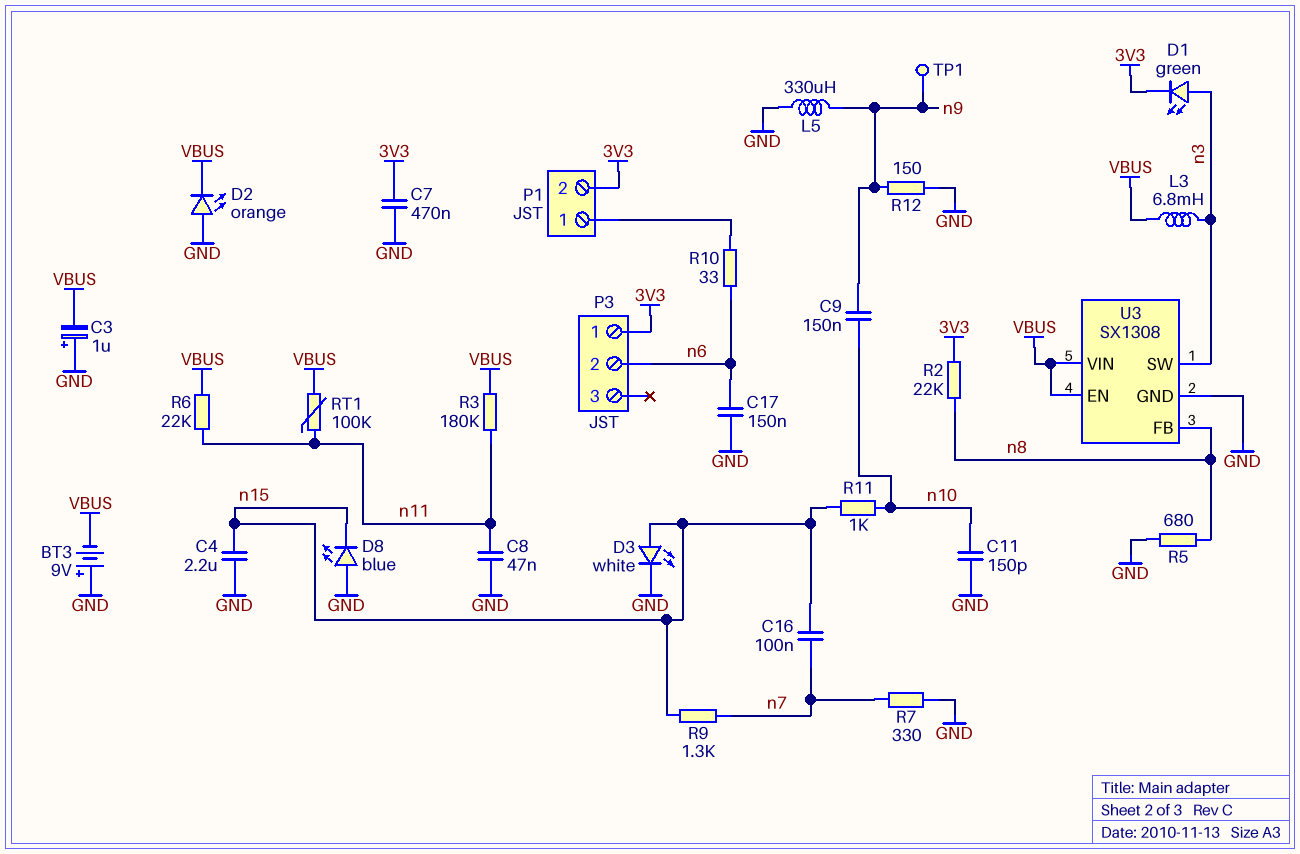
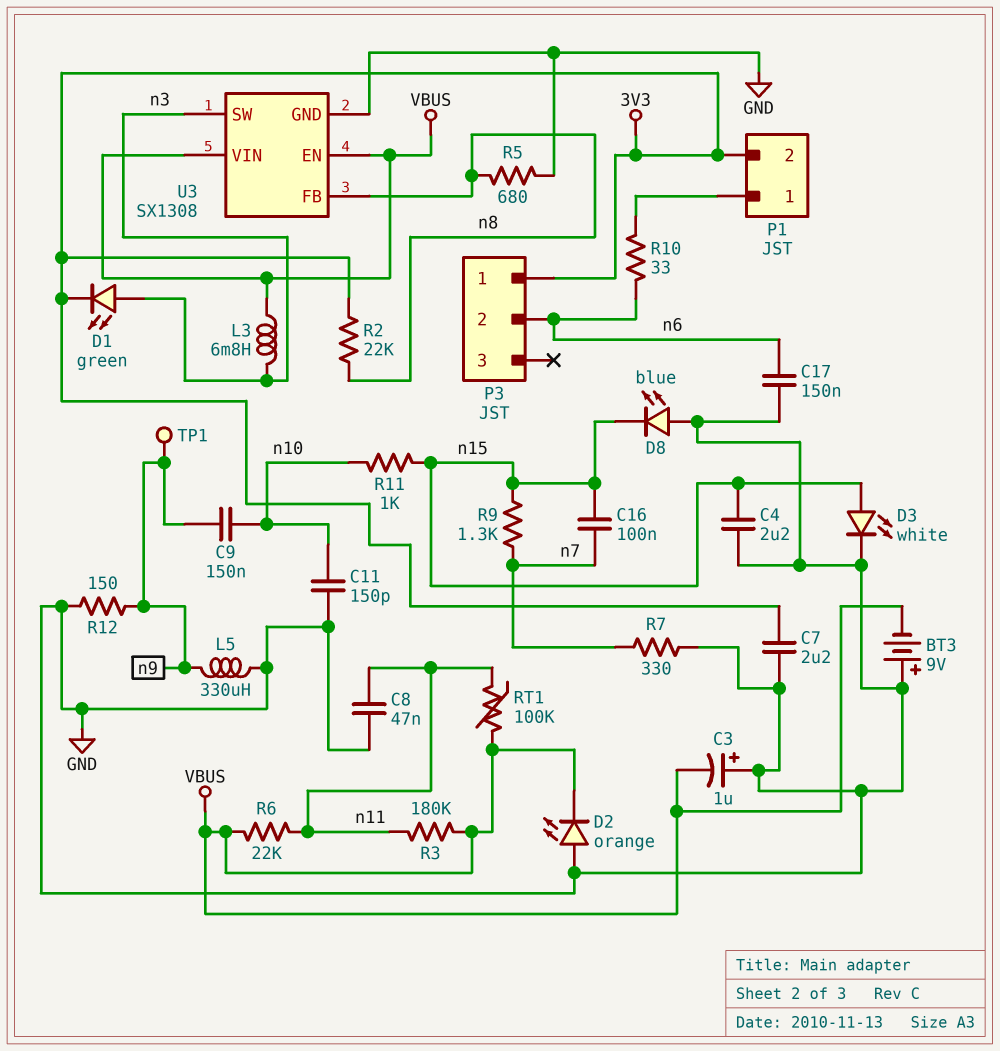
C7: 470nF (3V3, GND) -> 2.2uF (3V3, GND)

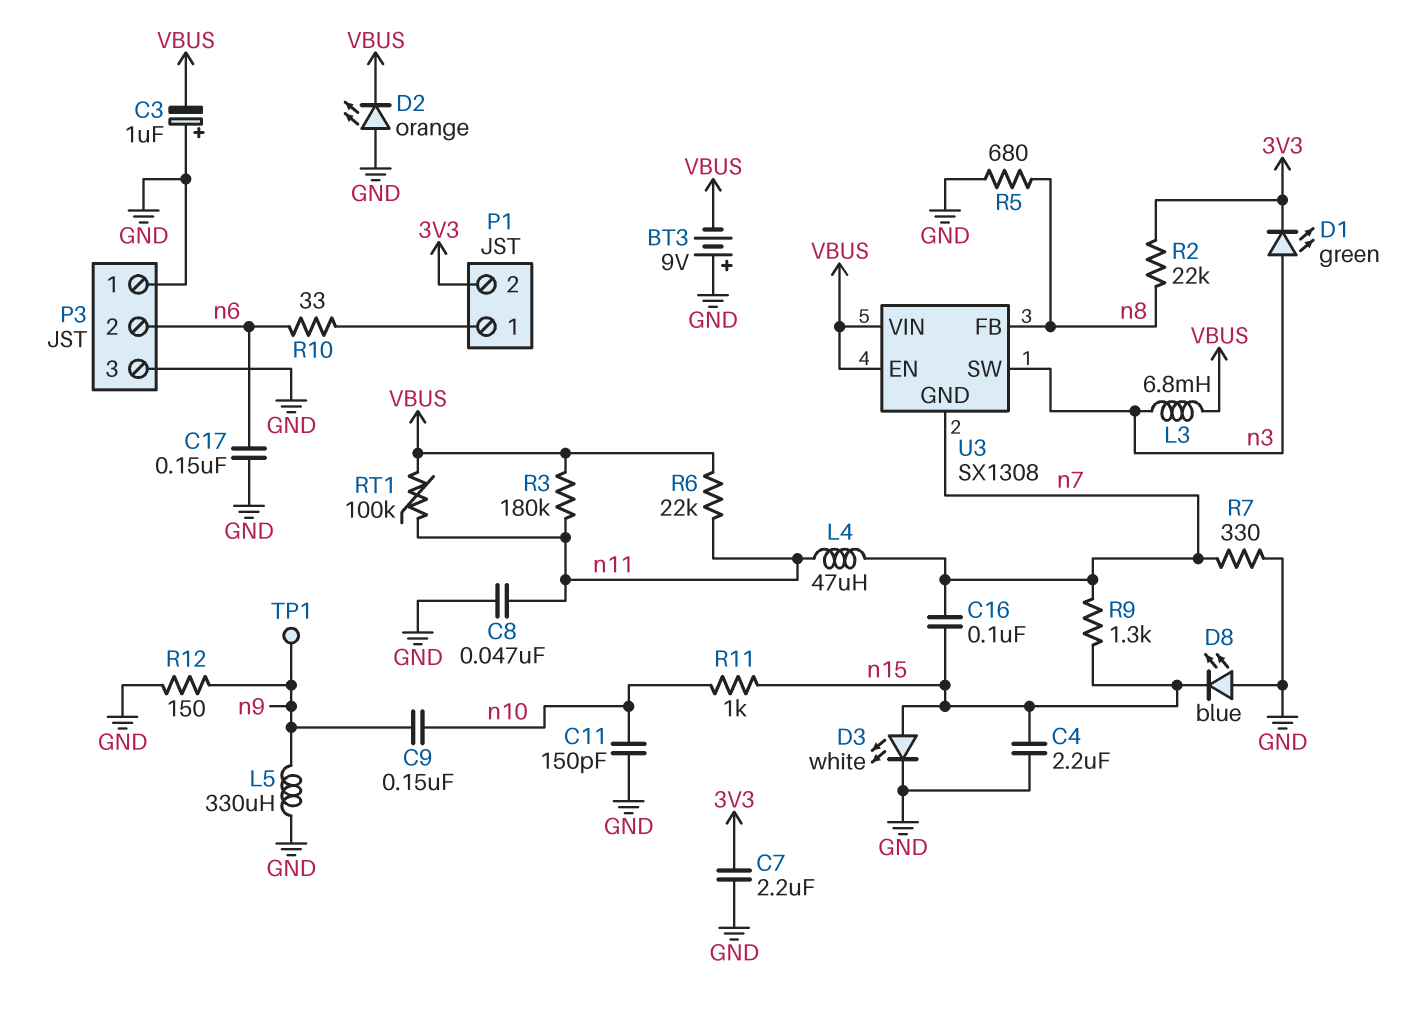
L4: none -> 47uH (n7, n11)
P3 pin 1: 3V3 -> GND
P3 pin 3: none -> GND
U3 pin GND: GND -> n7

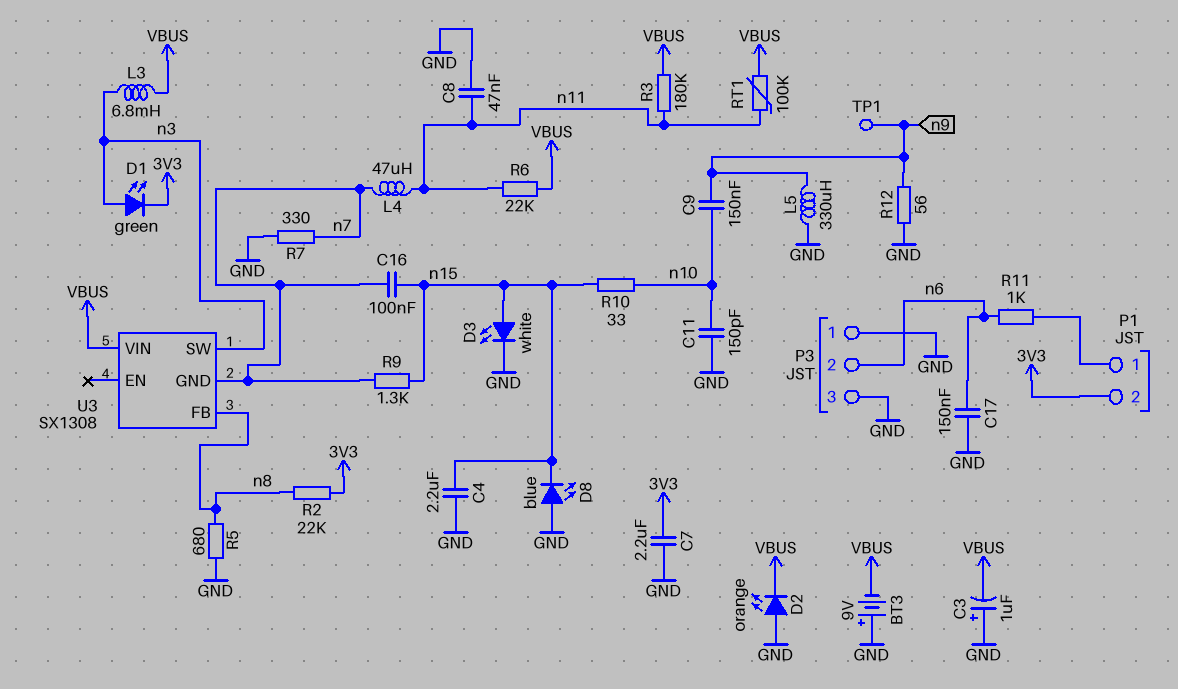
R10: 33 (P1/1, n6) -> 33 (n10, n15)
R11: 1k (n10, n15) -> 1k (P1/1, n6)
R12: 150 (GND, n9) -> 56 (GND, n9)
U3 pin EN: VBUS -> none

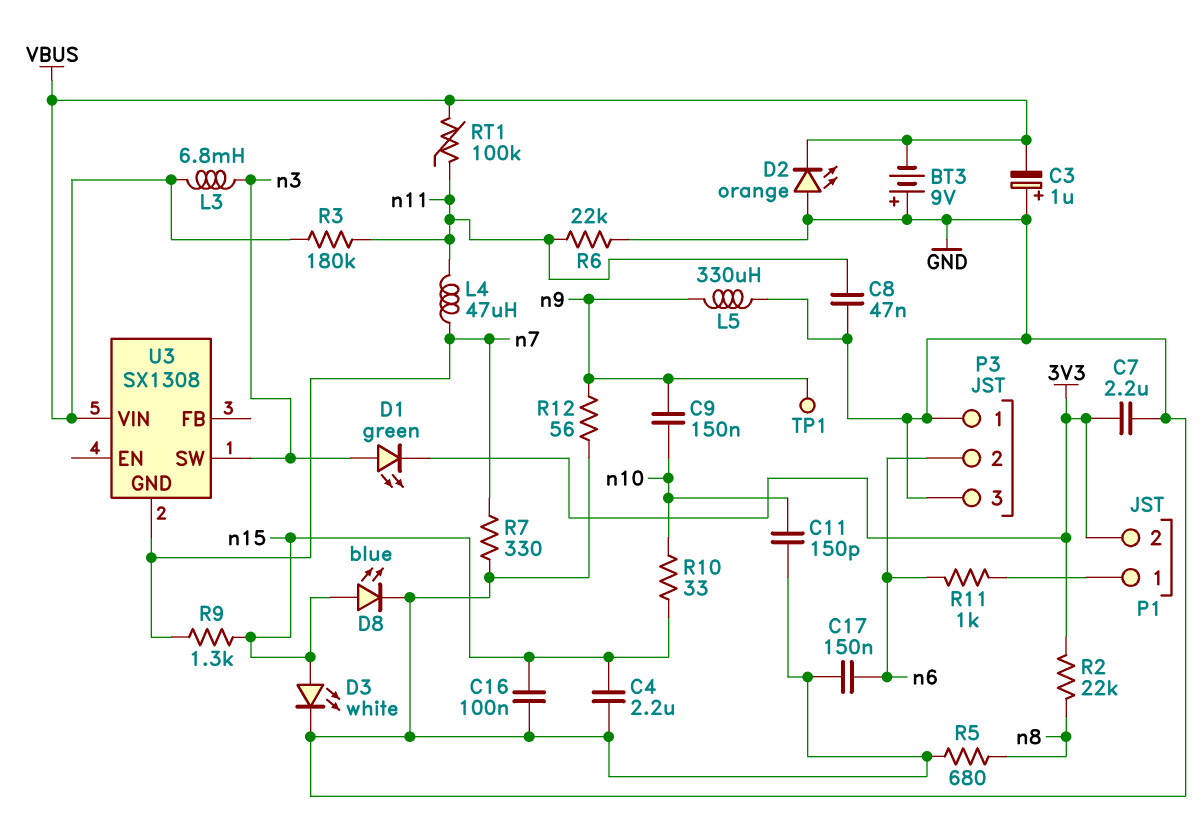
C16: 100nF (n7, n15) -> 100nF (GND, n15)
D8: LED blue (A GND, K n15) -> LED blue (A n15, K GND)
R6: 22k (VBUS, n11) -> 22k (GND, n11)
U3 pin FB: n8 -> none

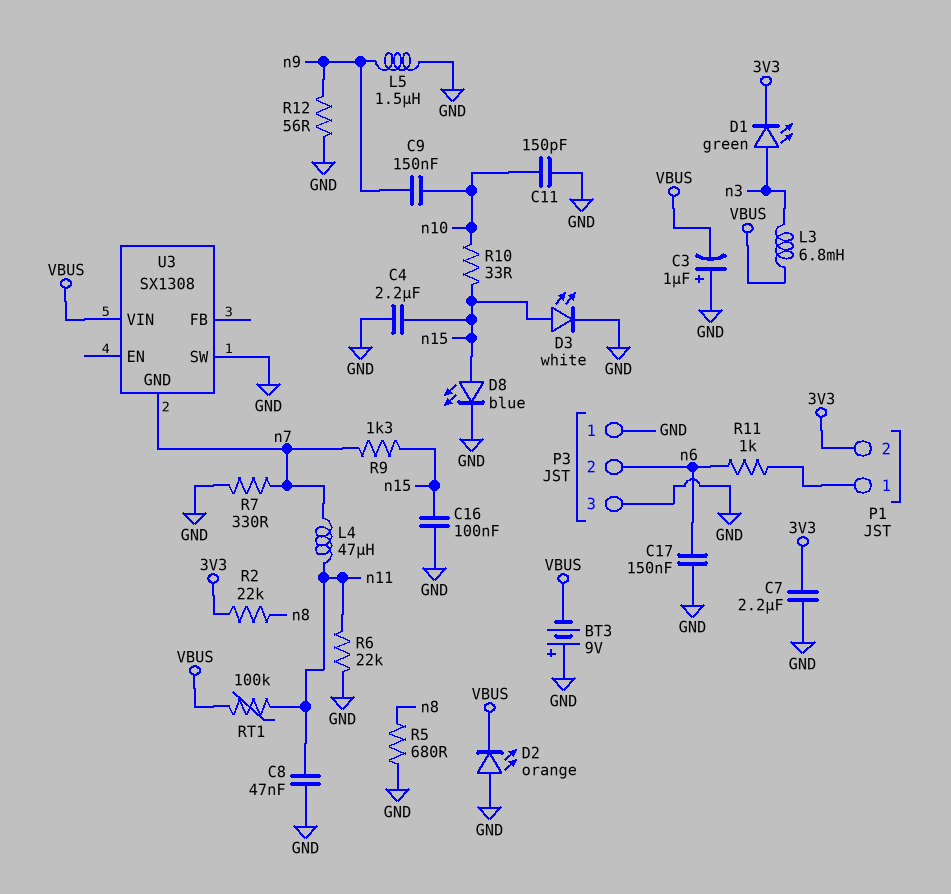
L5: 330uH (GND, n9) -> 1.5uH (GND, n9)
R3: 180k (VBUS, n11) -> none
TP1: test point (n9) -> none
U3 pin SW: n3 -> GND

